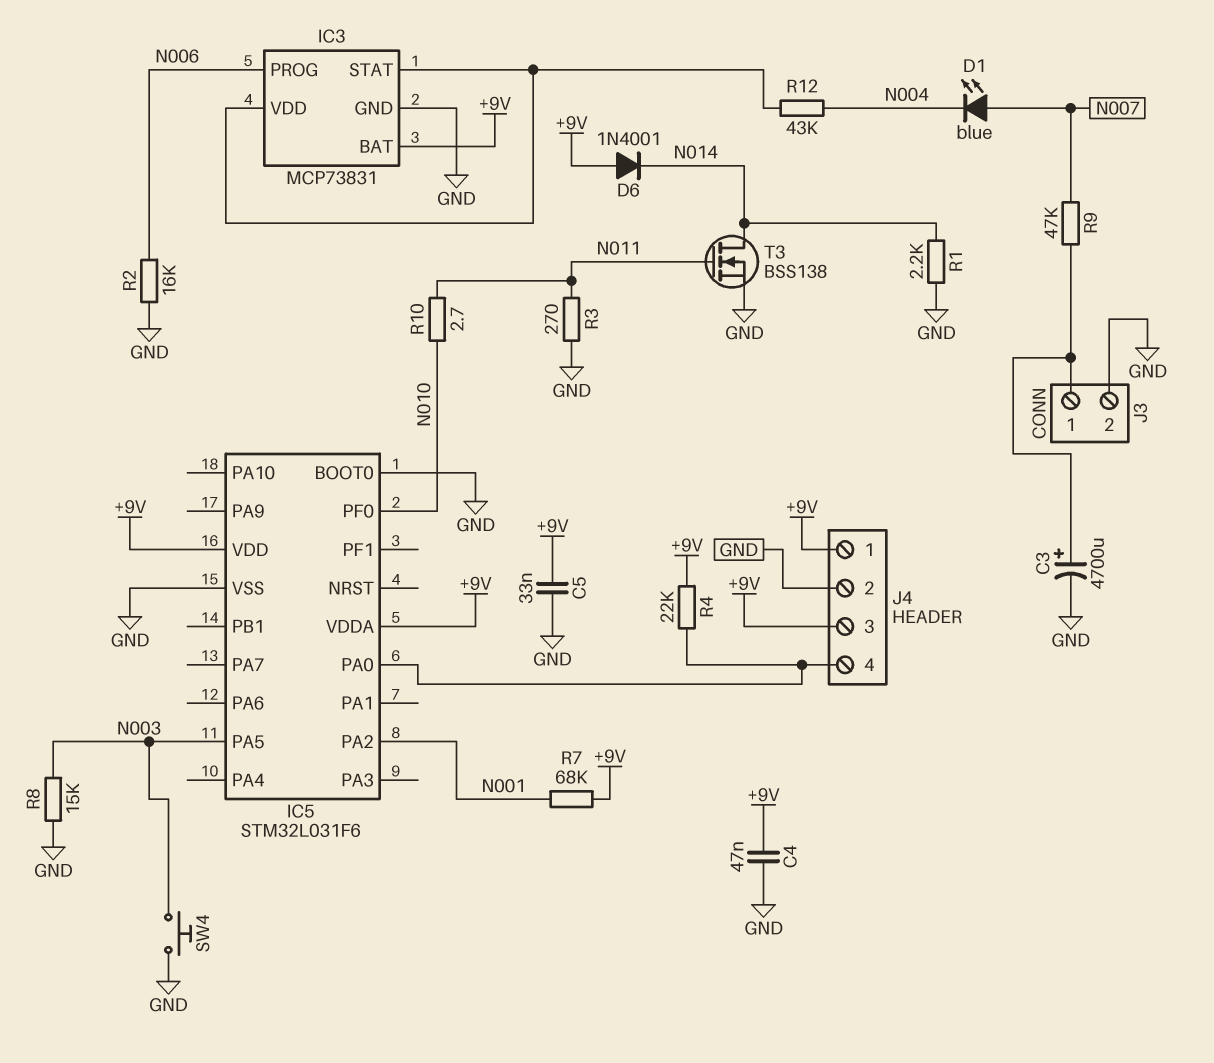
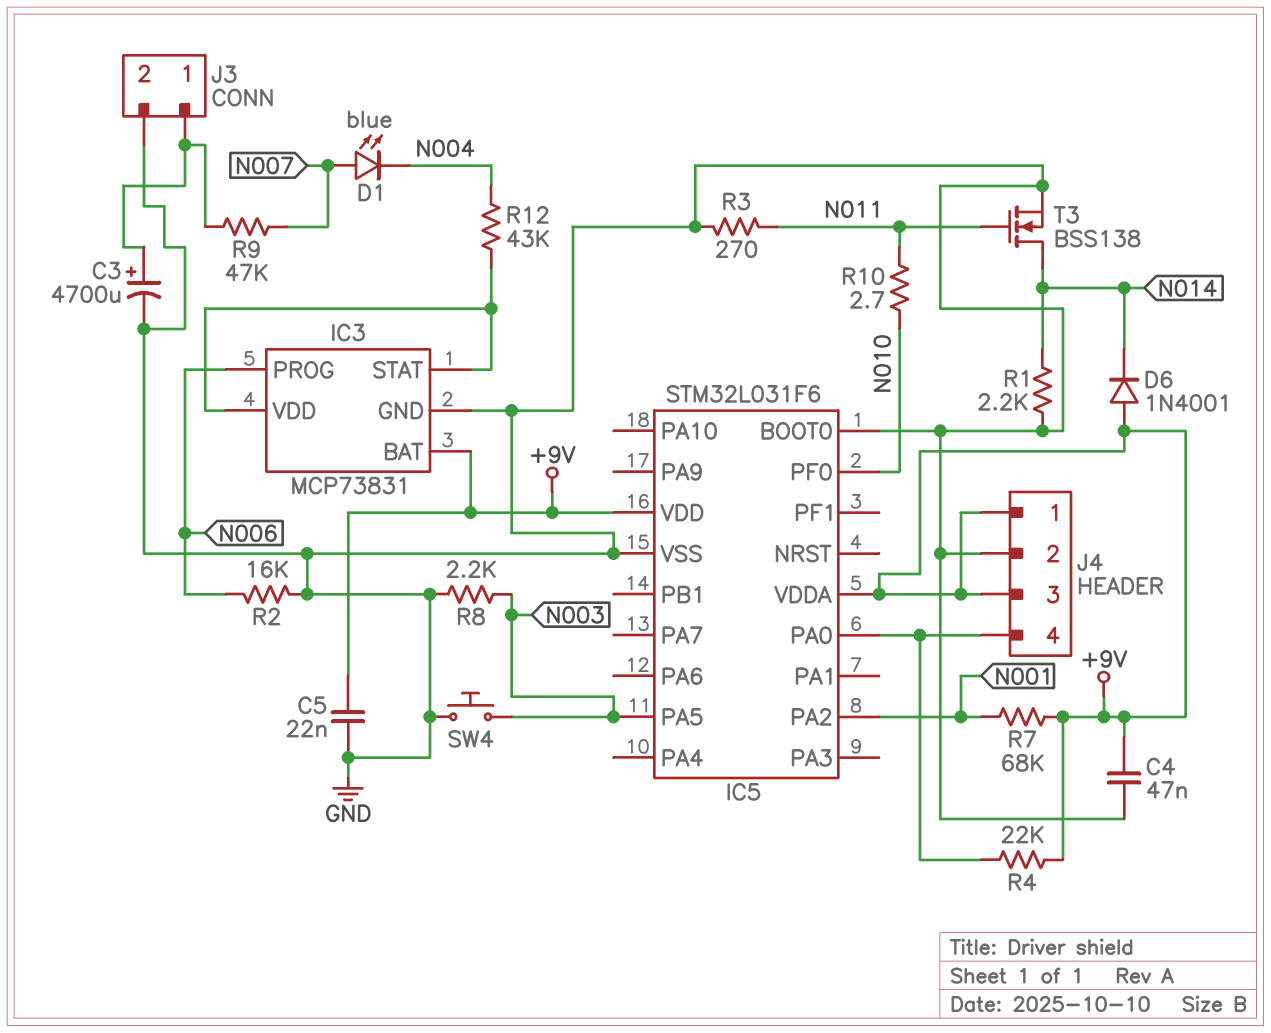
C5: 33nF (+9V, GND) -> 22nF (+9V, GND)
R8: 15k (GND, N003) -> 2.2k (GND, N003)

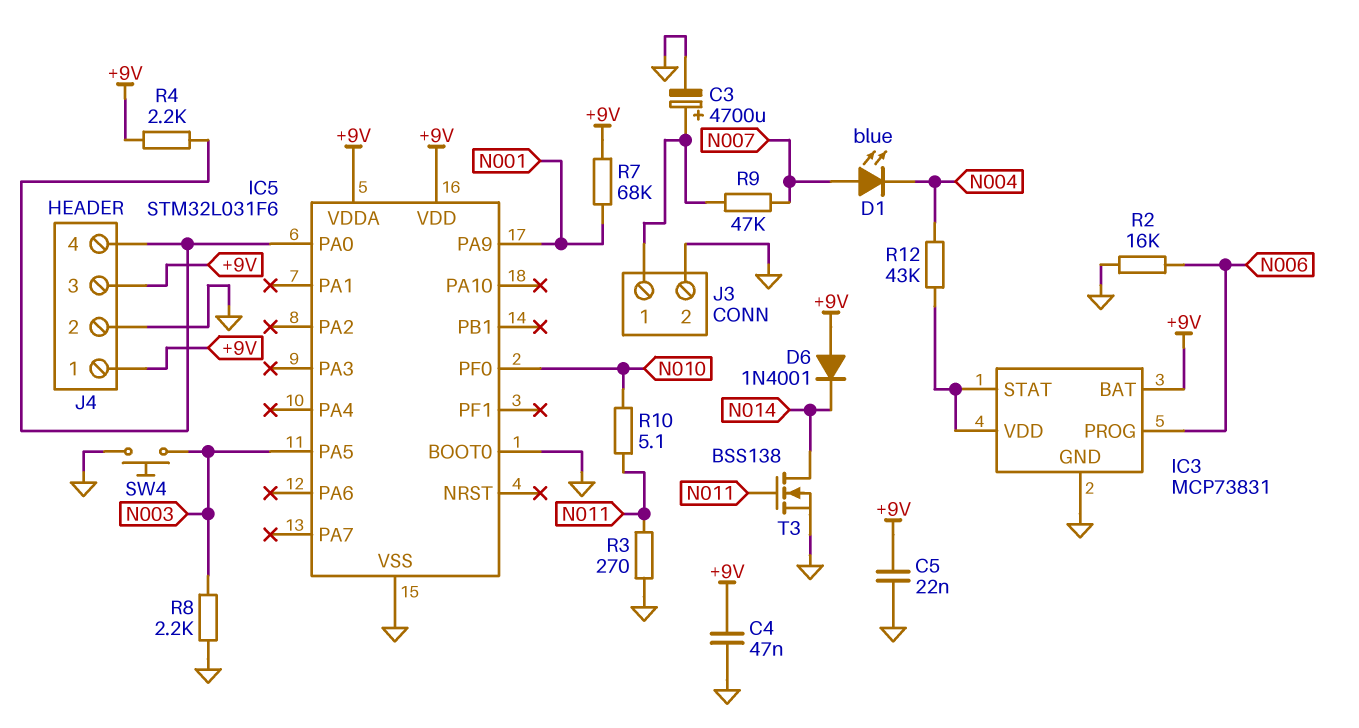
IC5 pin PA2: N001 -> none
IC5 pin PA9: none -> N001
R1: 2.2k (GND, N014) -> none
R4: 22k (+9V, IC5/PA0) -> 2.2k (+9V, IC5/PA0)
R10: 2.7 (N010, N011) -> 5.1 (N010, N011)

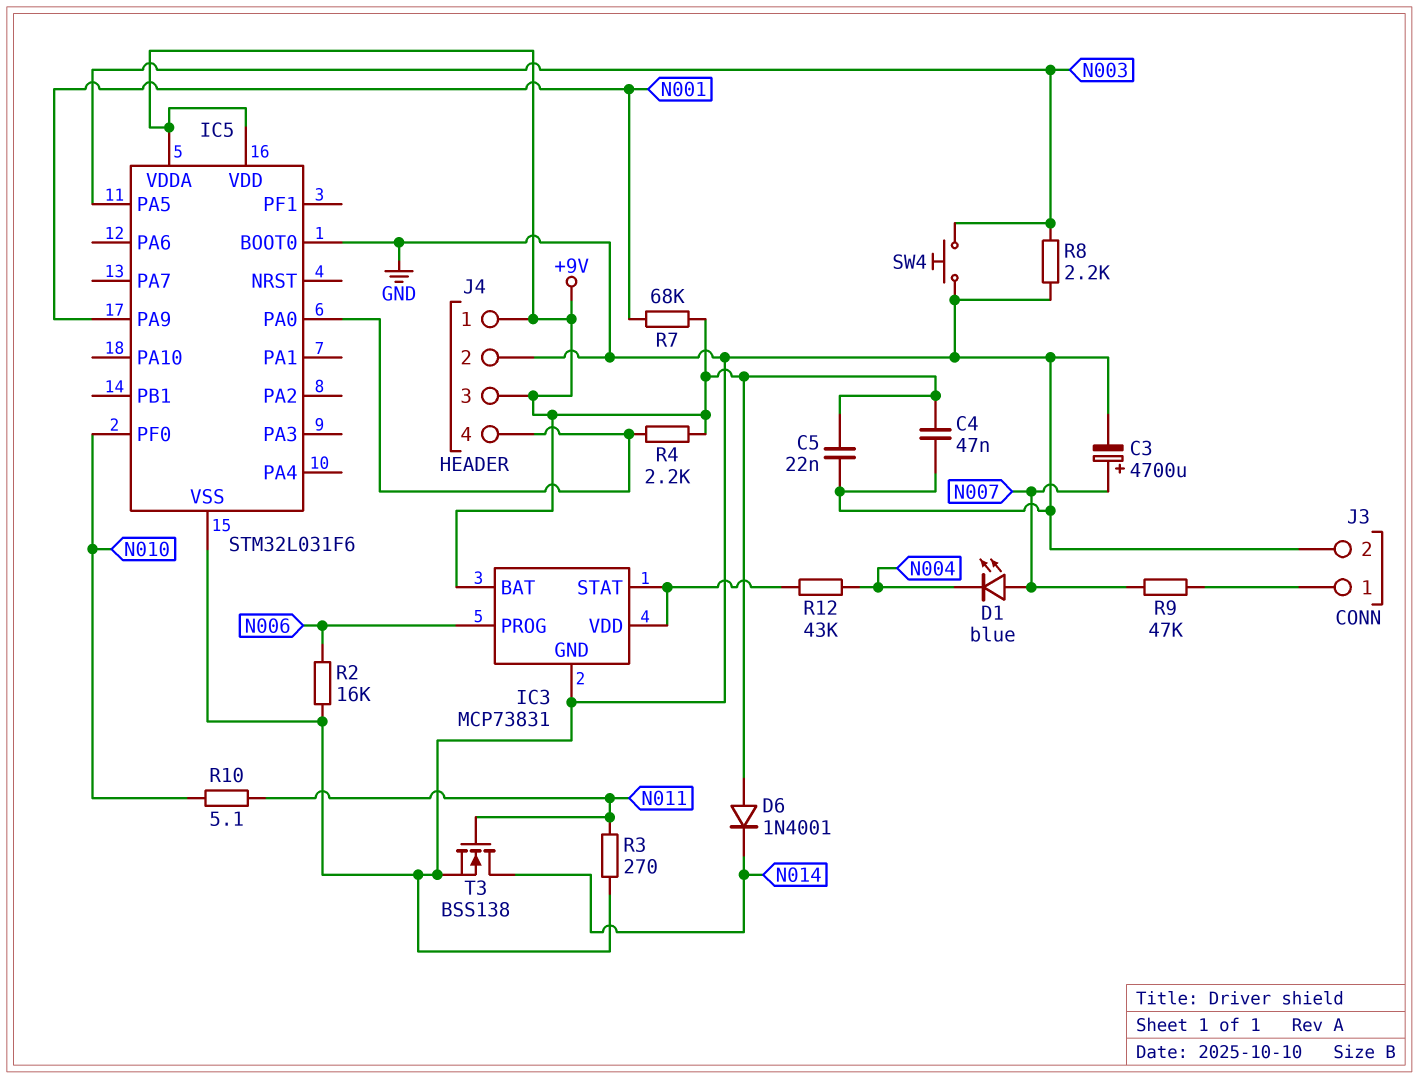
C3: 4700uF (plus J3/1, minus GND) -> 4700uF (plus N007, minus GND)

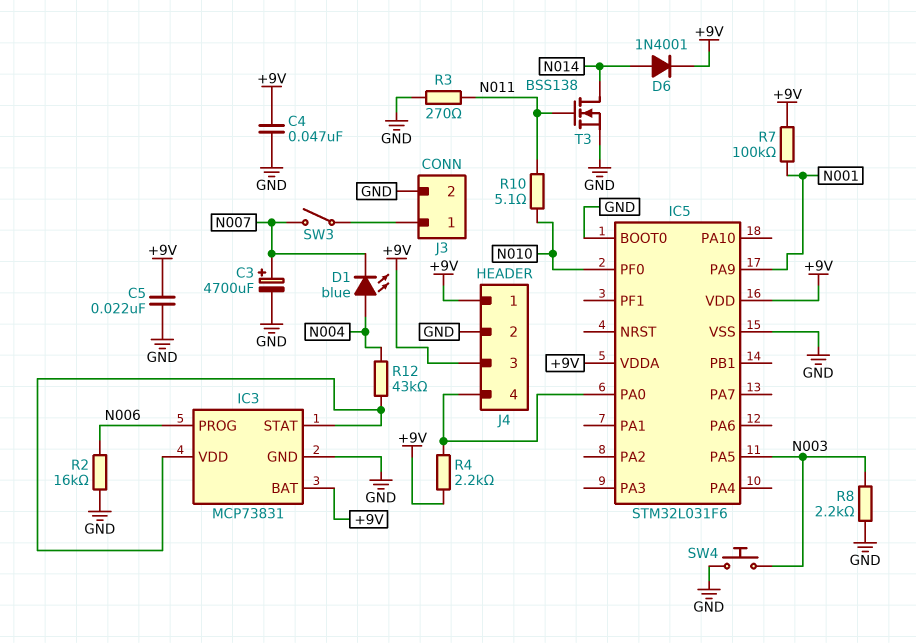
D1: LED blue (A N007, K N004) -> LED blue (A N004, K N007)
D6: diode 1N4001 (A +9V, K N014) -> diode 1N4001 (A N014, K +9V)
R7: 68k (+9V, N001) -> 100k (+9V, N001)
R9: 47k (J3/1, N007) -> none
SW3: none -> switch (J3/1, N007)

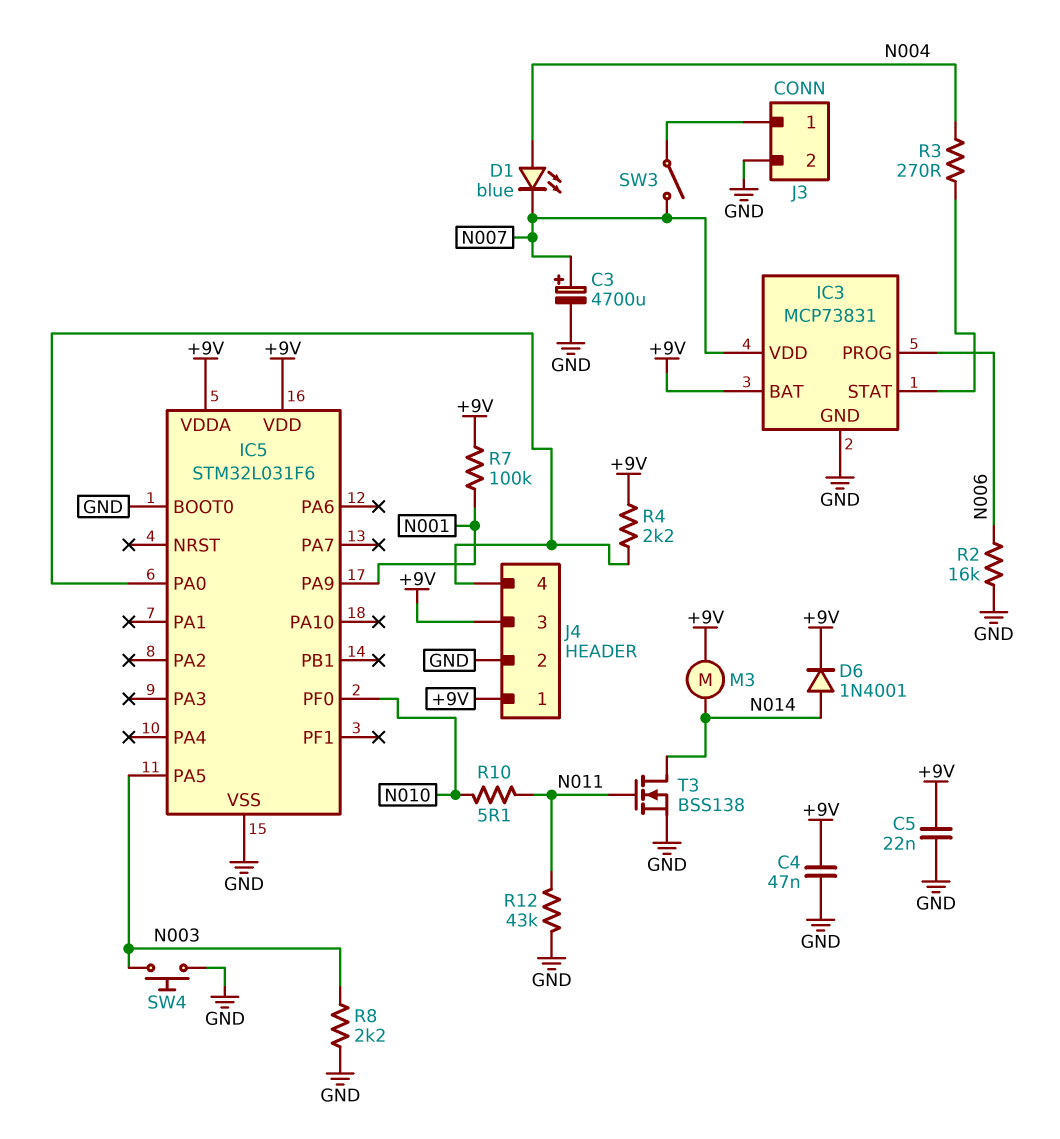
IC3 pin VDD: IC3/STAT -> N007
M3: none -> motor (+9V, N014)
R3: 270 (GND, N011) -> 270 (IC3/STAT, N004)
R12: 43k (IC3/STAT, N004) -> 43k (GND, N011)

